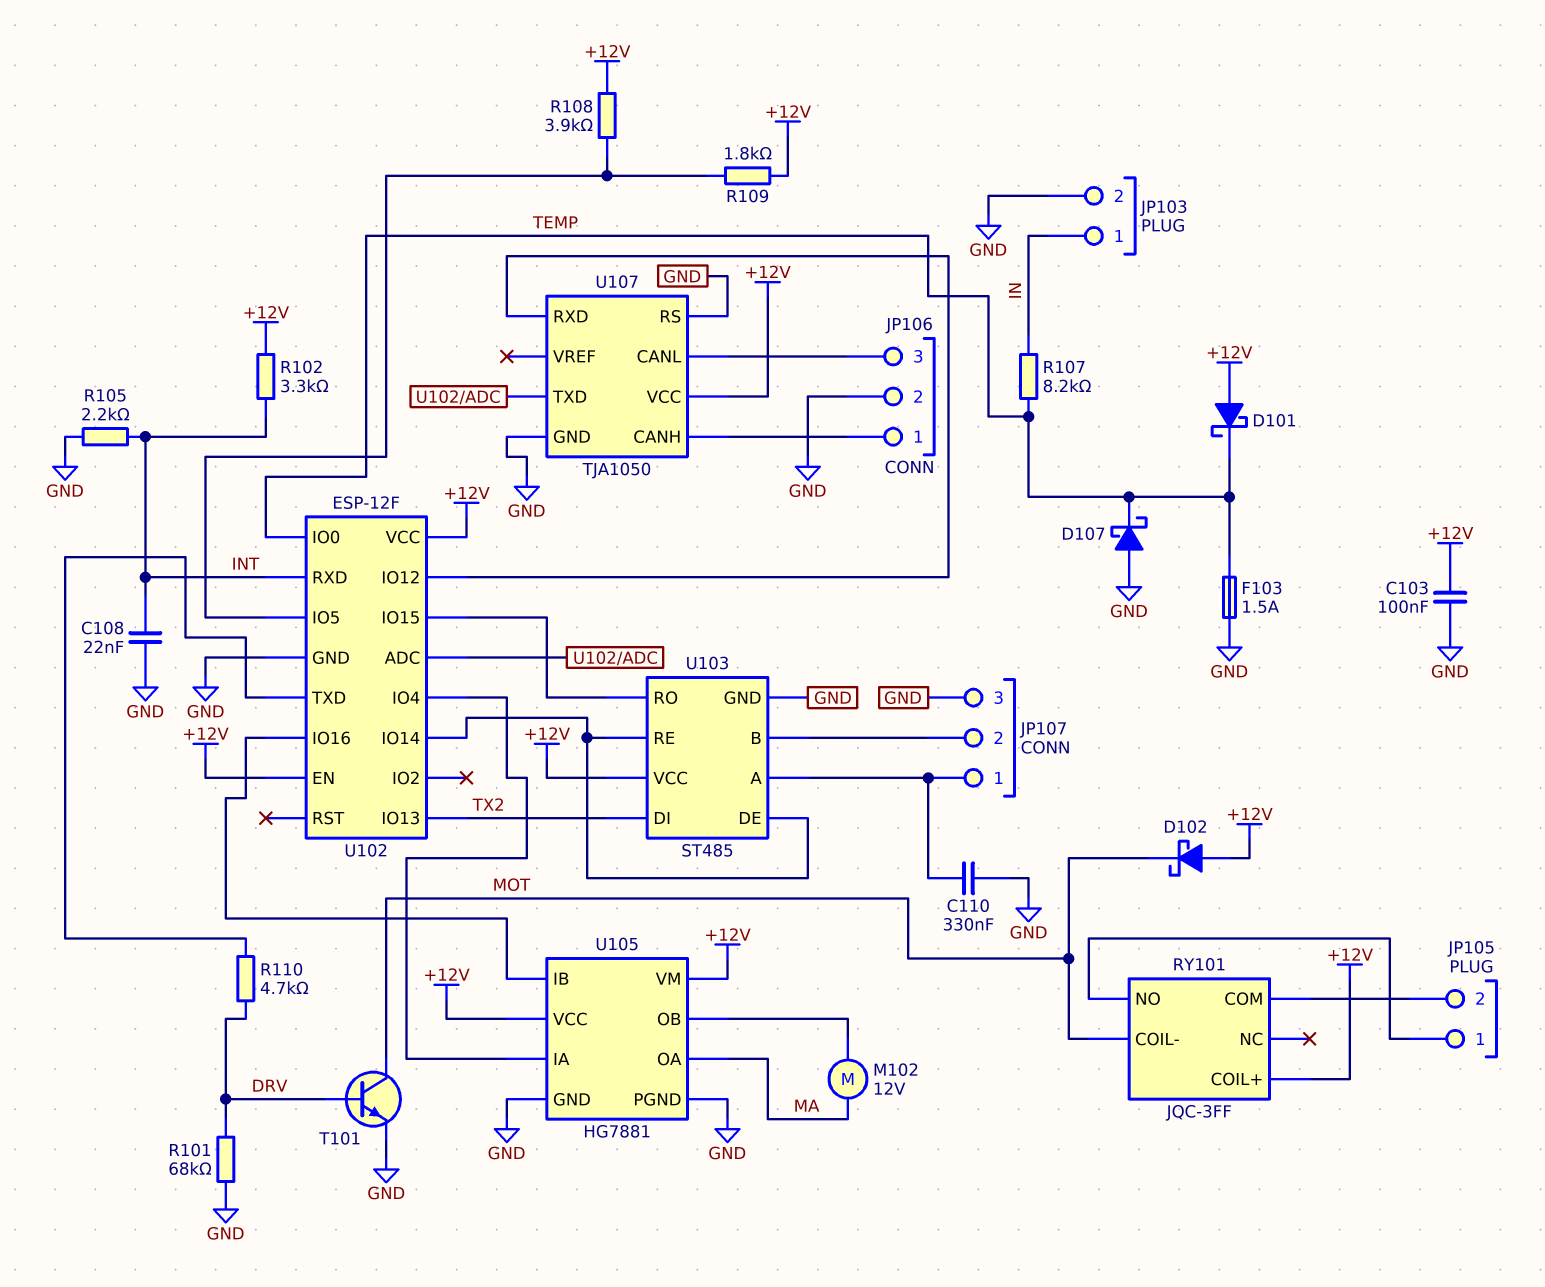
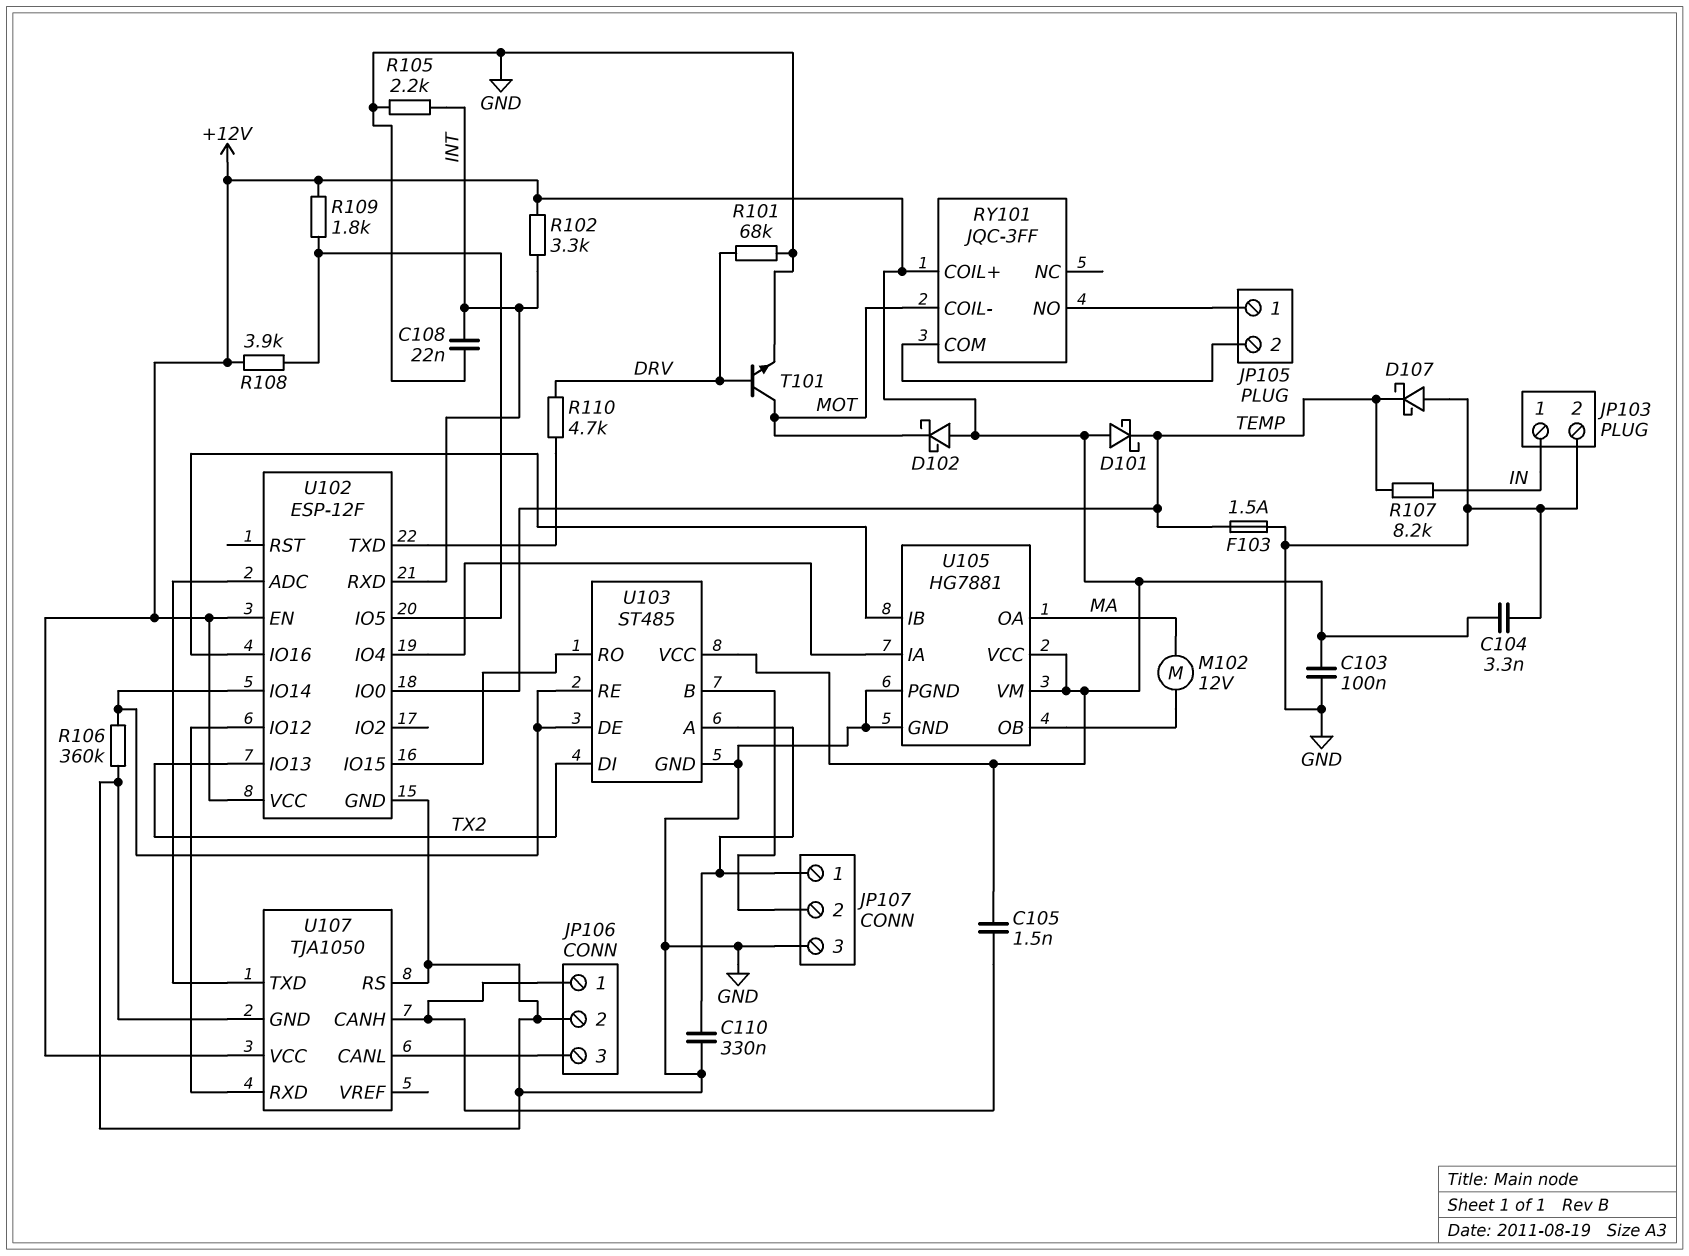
C104: none -> 3.3nF (+12V, GND)
C105: none -> 1.5nF (+12V, JP106/1)
R106: none -> 360k (GND, U102/IO14)

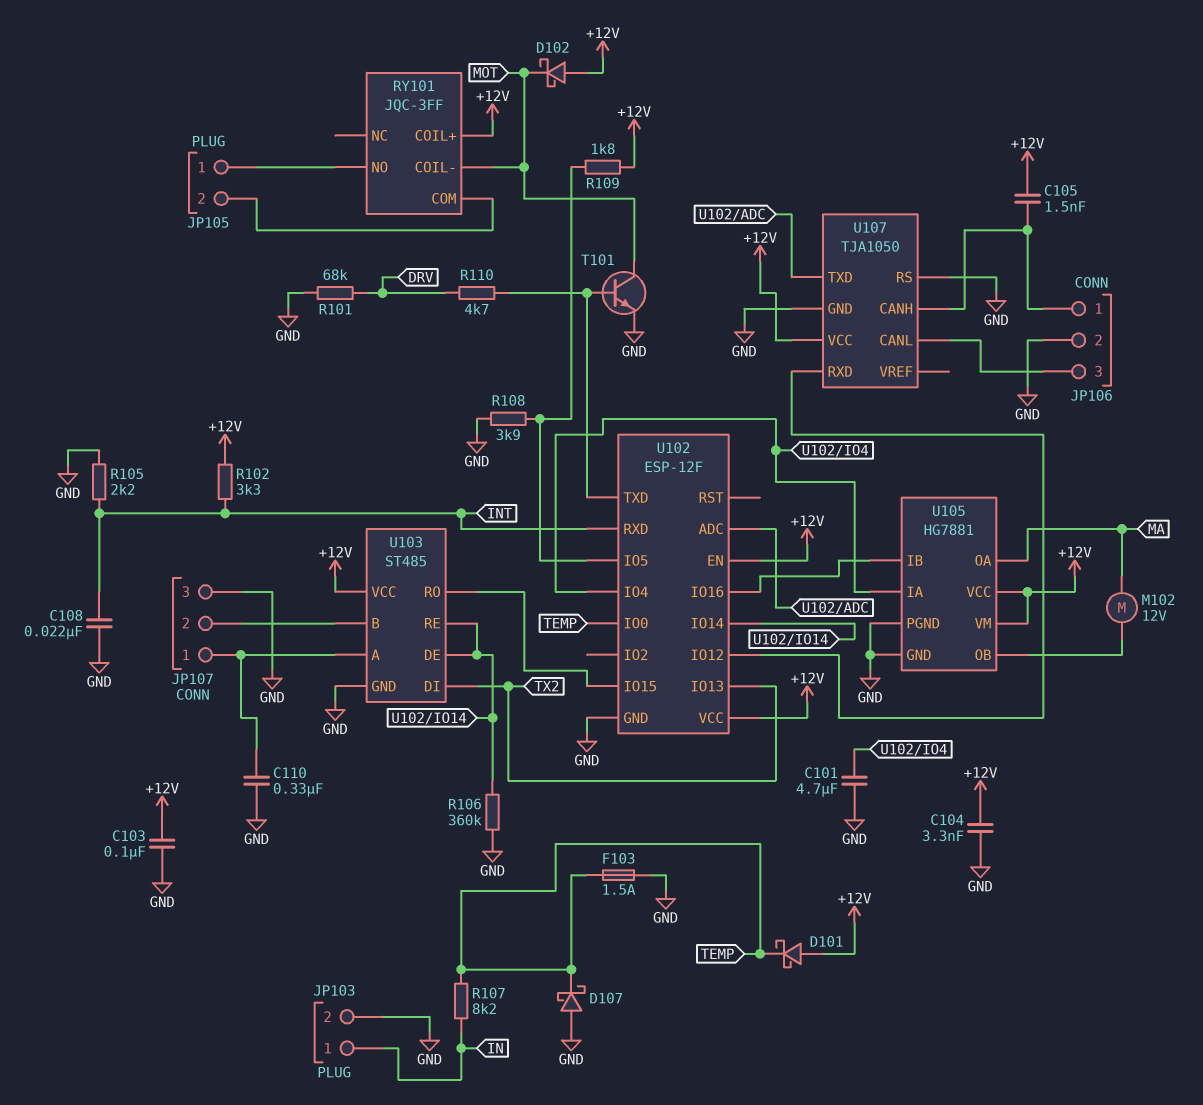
C101: none -> 4.7uF (GND, U102/IO4)
R108: 3.9k (+12V, U102/IO5) -> 3.9k (GND, U102/IO5)
T101: NPN (B DRV, C MOT, E GND) -> NPN (B U102/TXD, C MOT, E GND)

